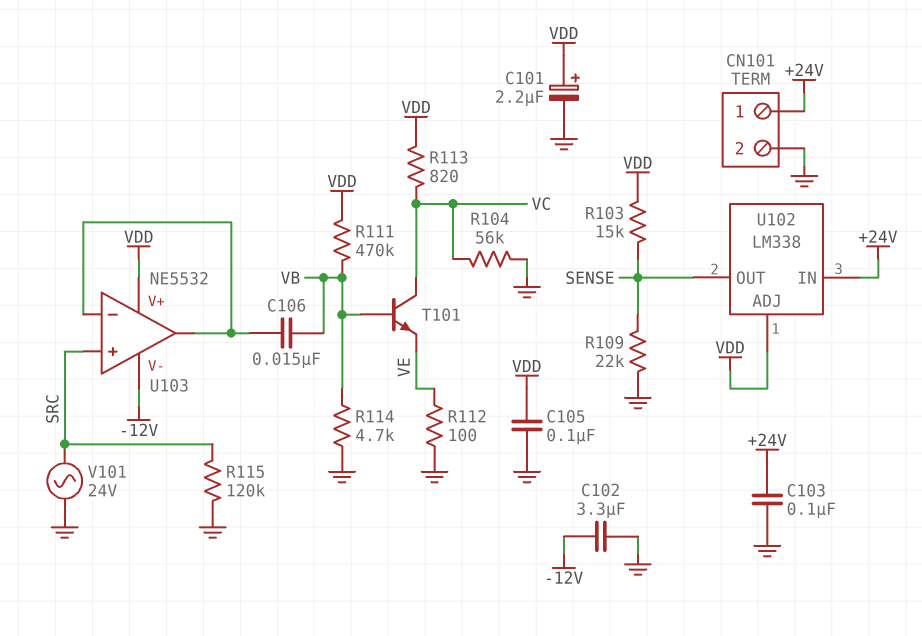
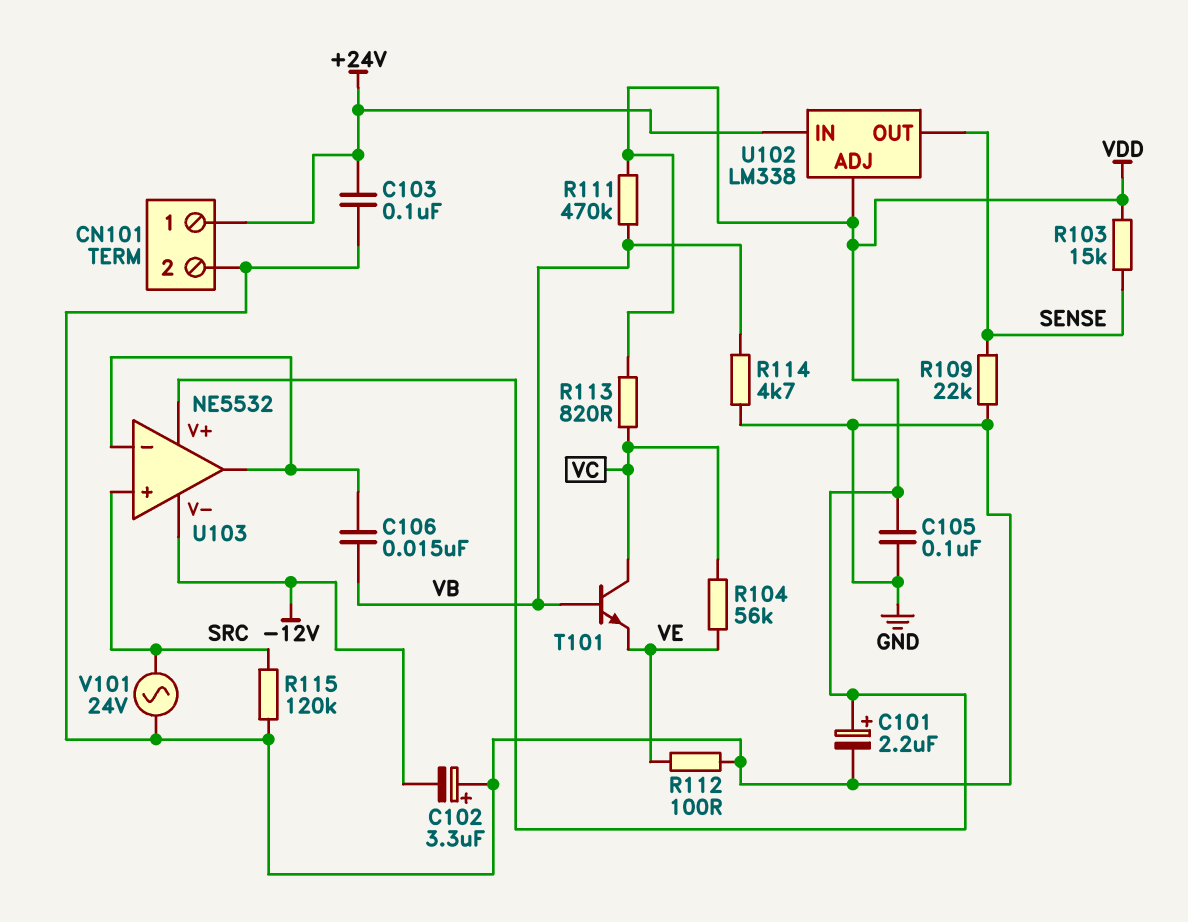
C102: 3.3uF (-12V, GND) -> 3.3uF (plus GND, minus -12V)
R104: 56k (GND, VC) -> 56k (VC, VE)

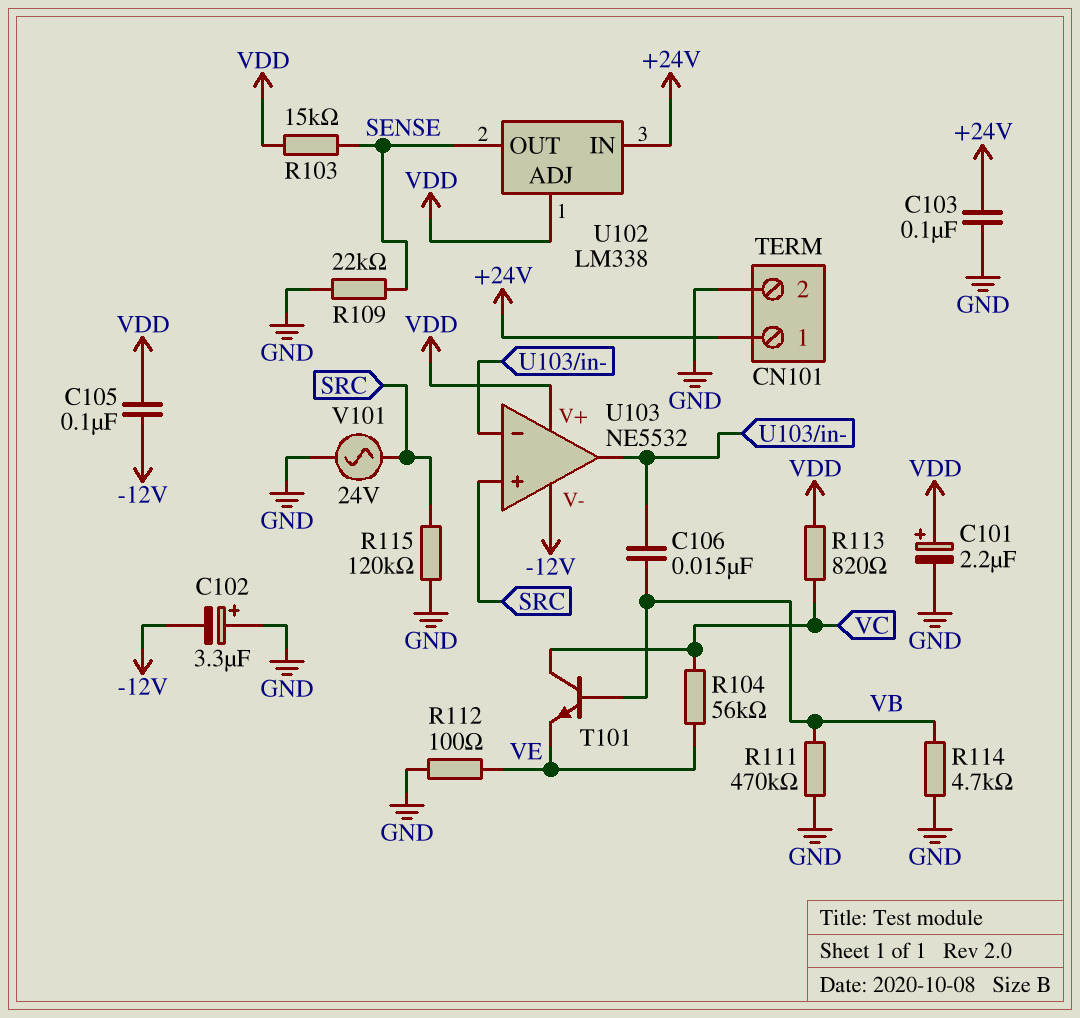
C105: 100nF (GND, VDD) -> 100nF (-12V, VDD)
R111: 470k (VB, VDD) -> 470k (GND, VB)

